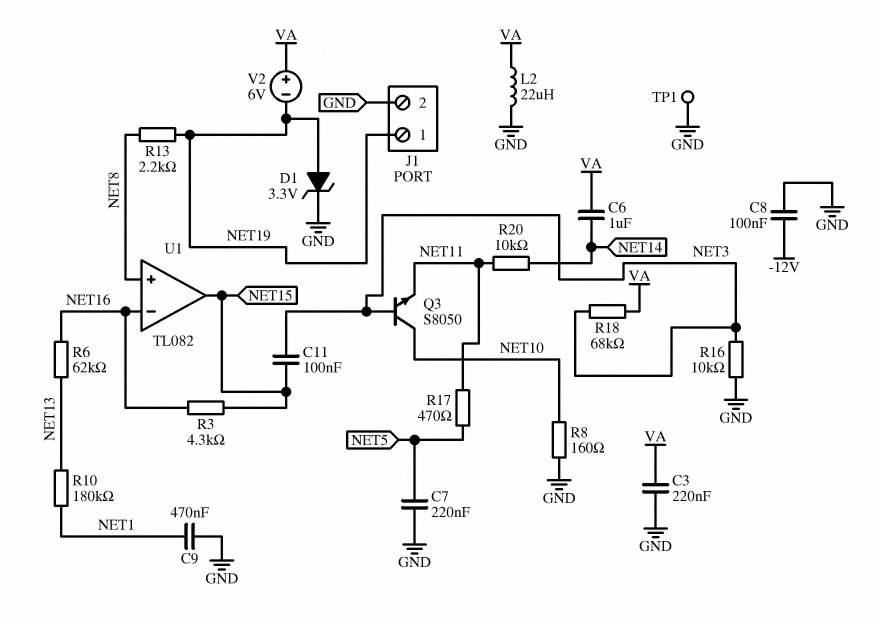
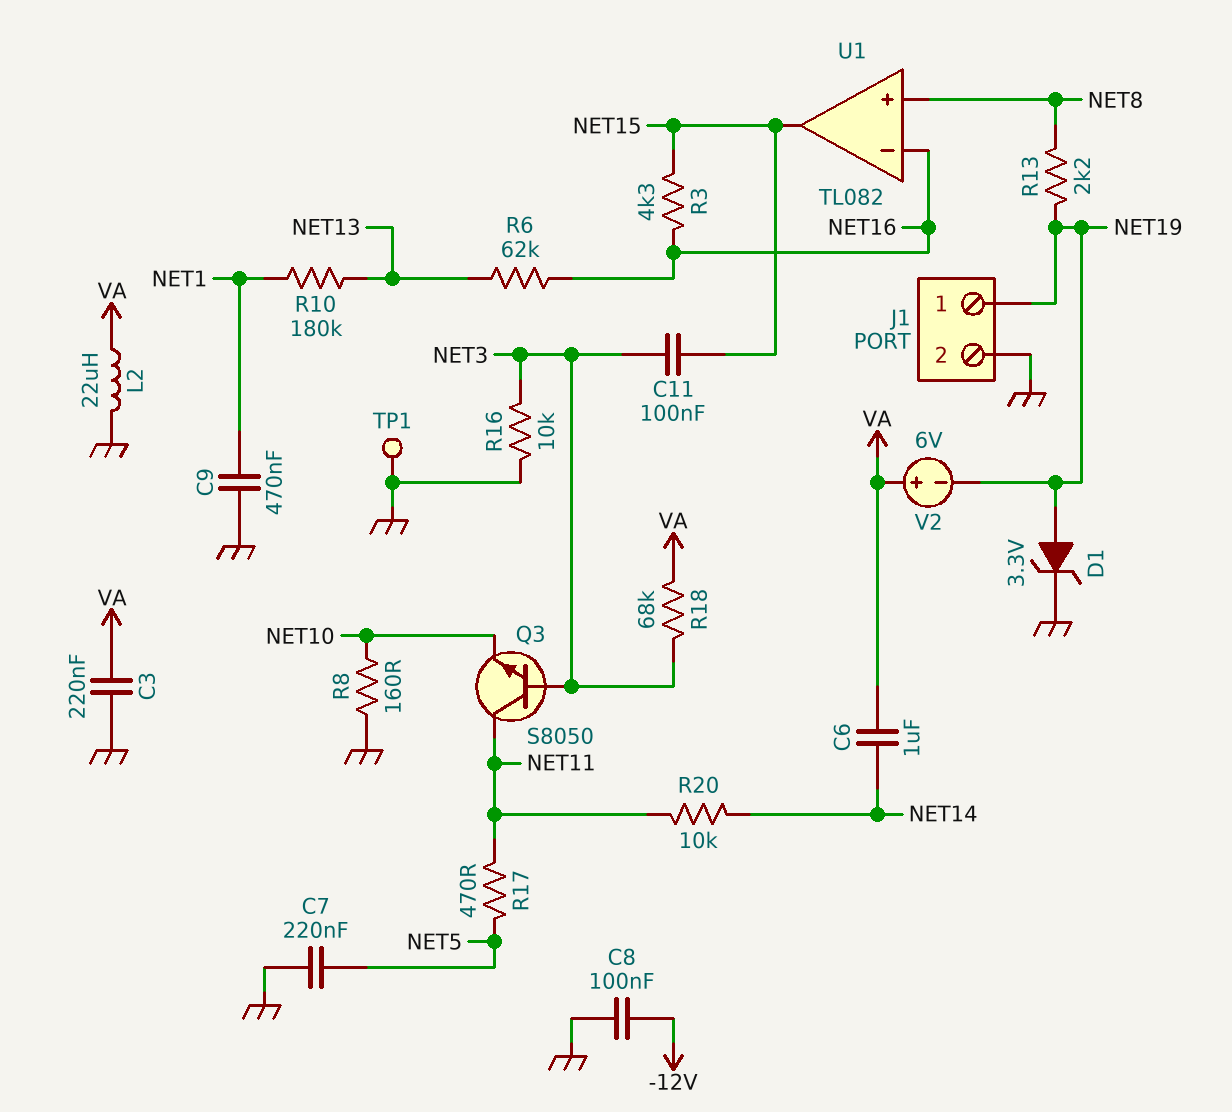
Q3: NPN S8050 (B NET3, C NET10, E NET11) -> NPN S8050 (B NET3, C NET11, E NET10)

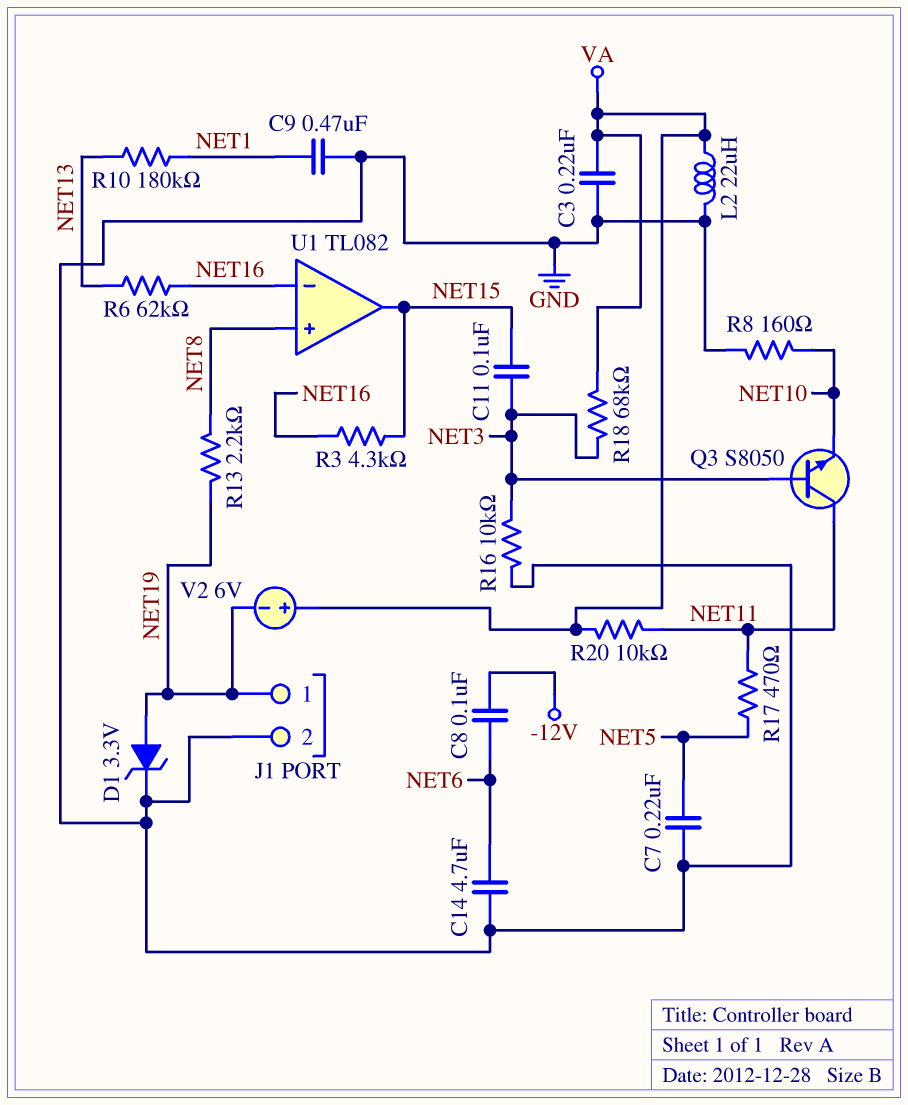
C6: 1uF (NET14, VA) -> none
C8: 100nF (-12V, GND) -> 100nF (-12V, NET6)
C14: none -> 4.7uF (GND, NET6)
R20: 10k (NET11, NET14) -> 10k (NET11, VA)
TP1: test point (GND) -> none

